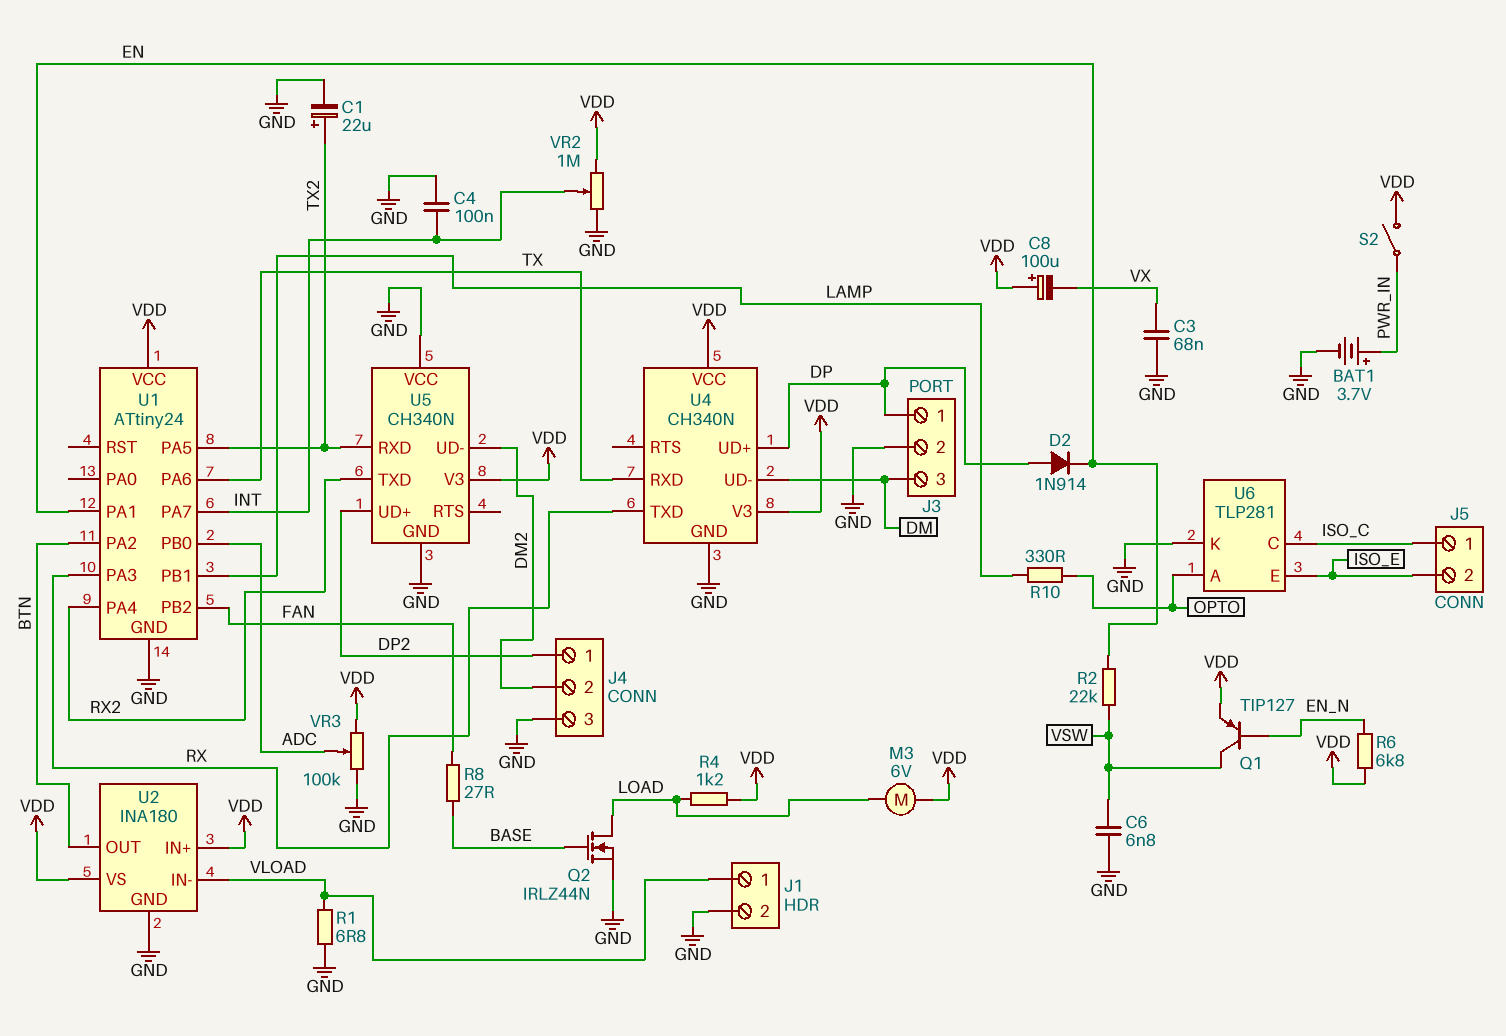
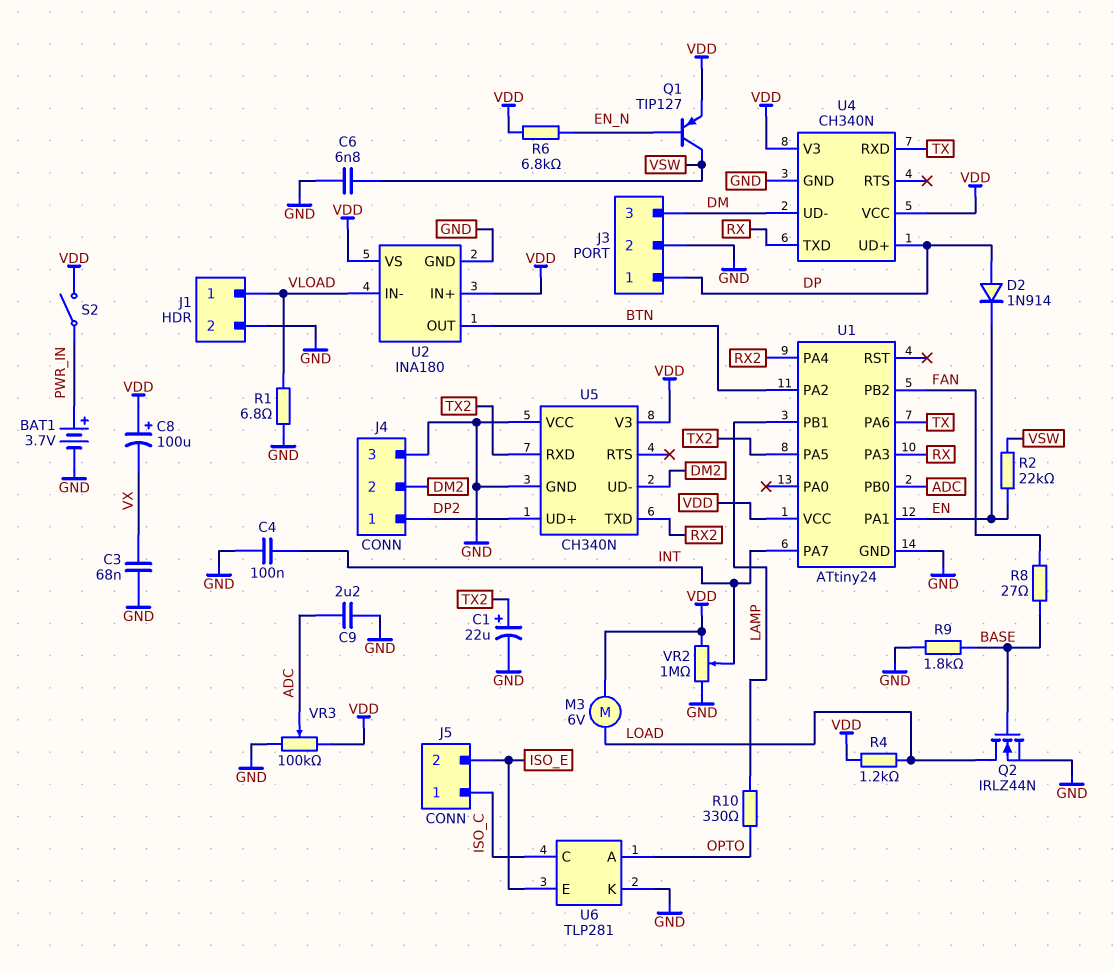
C9: none -> 2.2uF (ADC, GND)
R9: none -> 1.8k (BASE, GND)

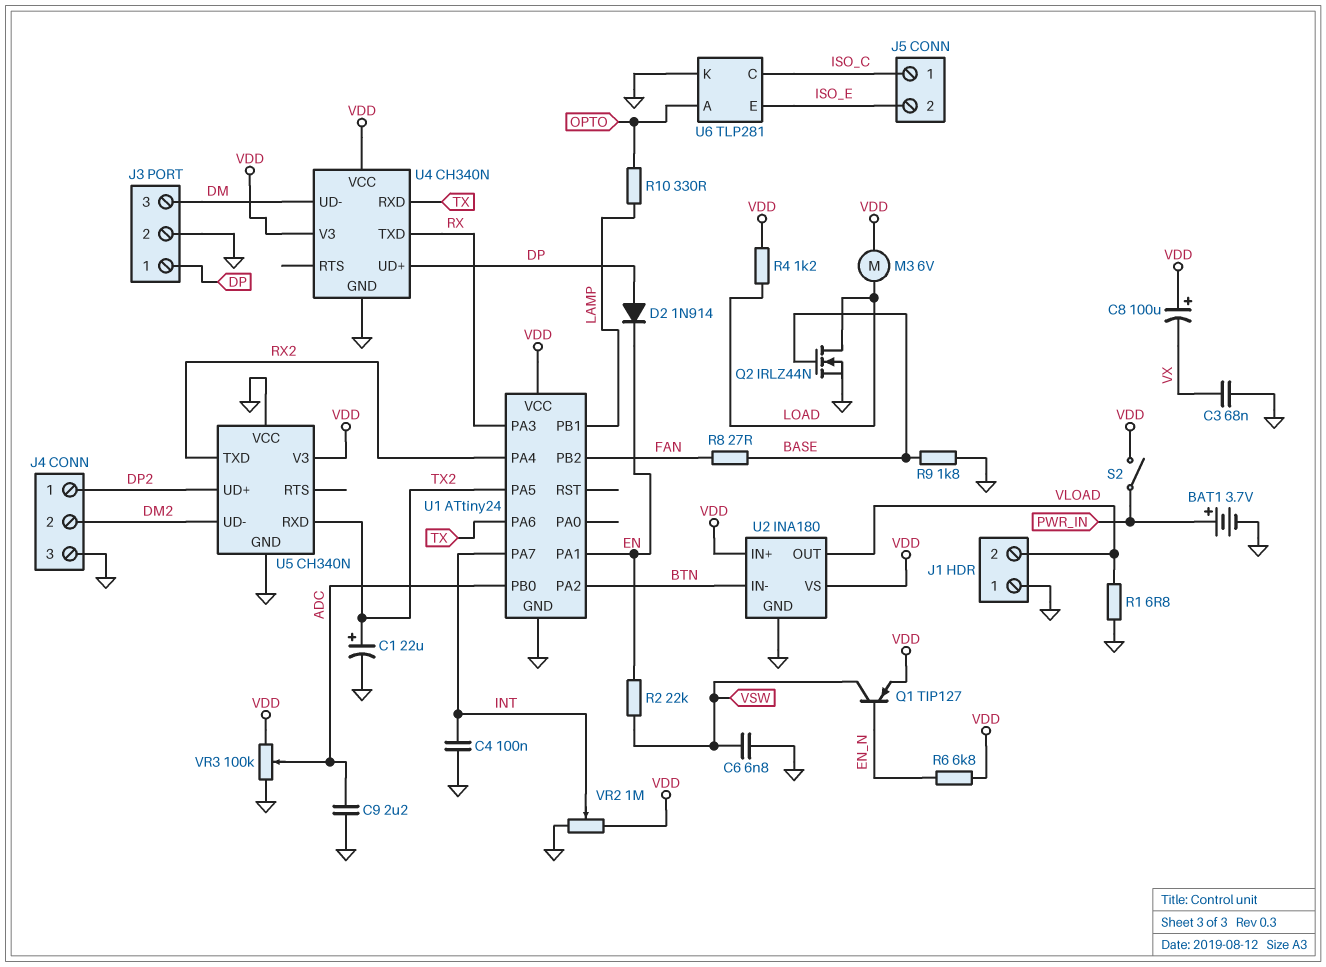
J1 pin 1: VLOAD -> GND
J1 pin 2: GND -> VLOAD
U2 pin IN-: VLOAD -> BTN
U2 pin OUT: BTN -> VLOAD

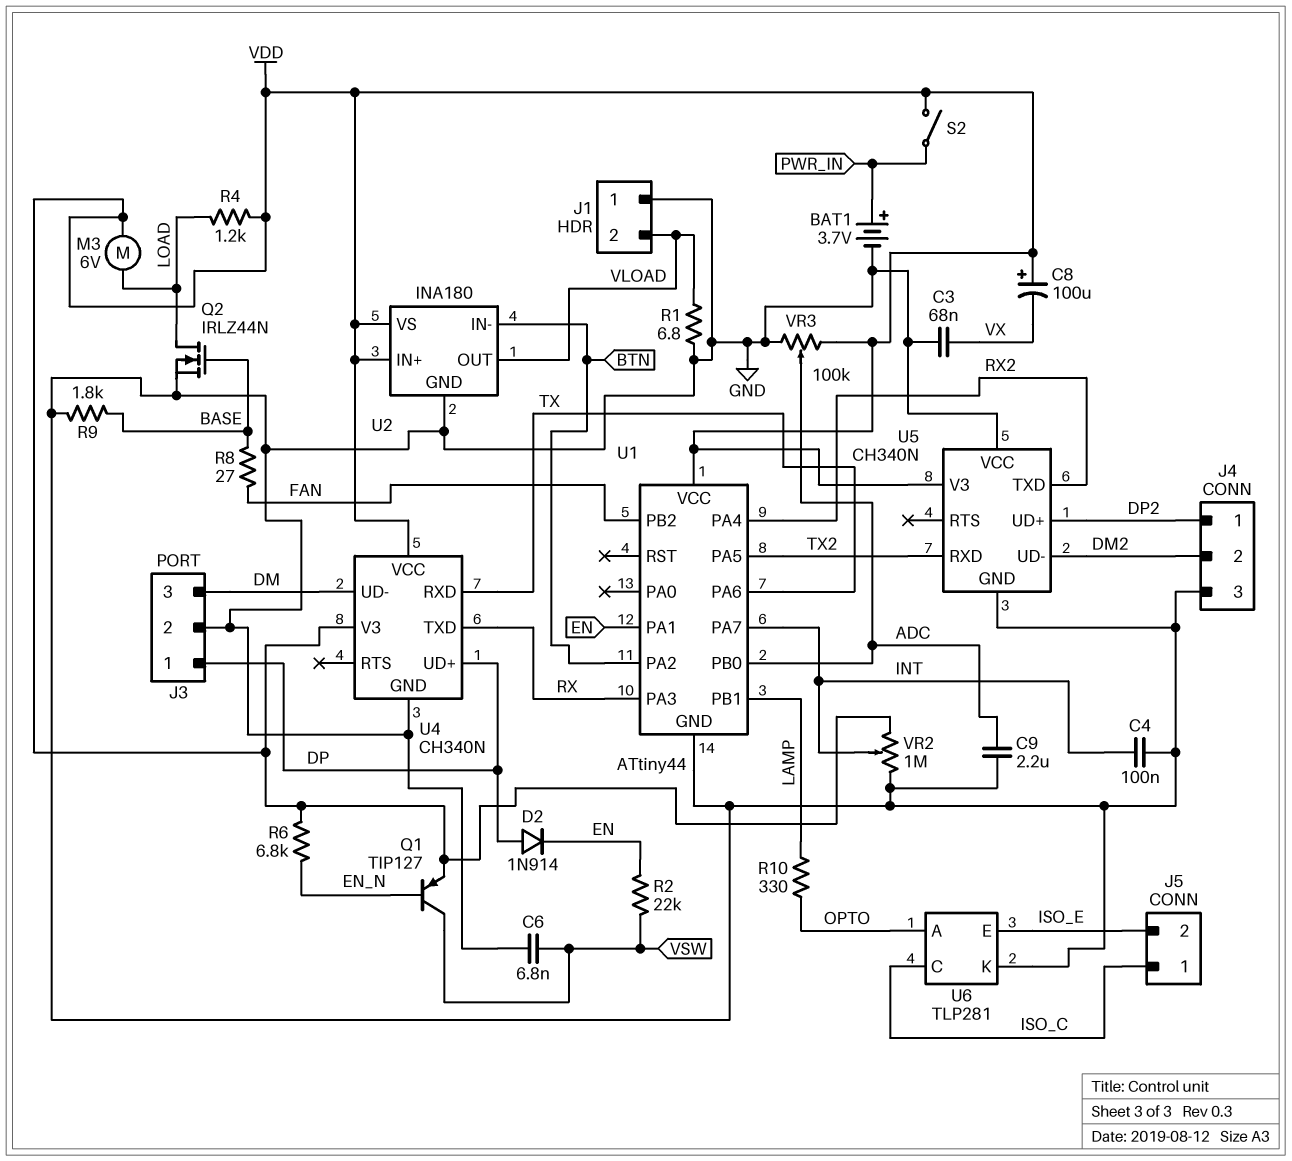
C1: 22uF (plus TX2, minus GND) -> none
U1: ATtiny24 -> ATtiny44

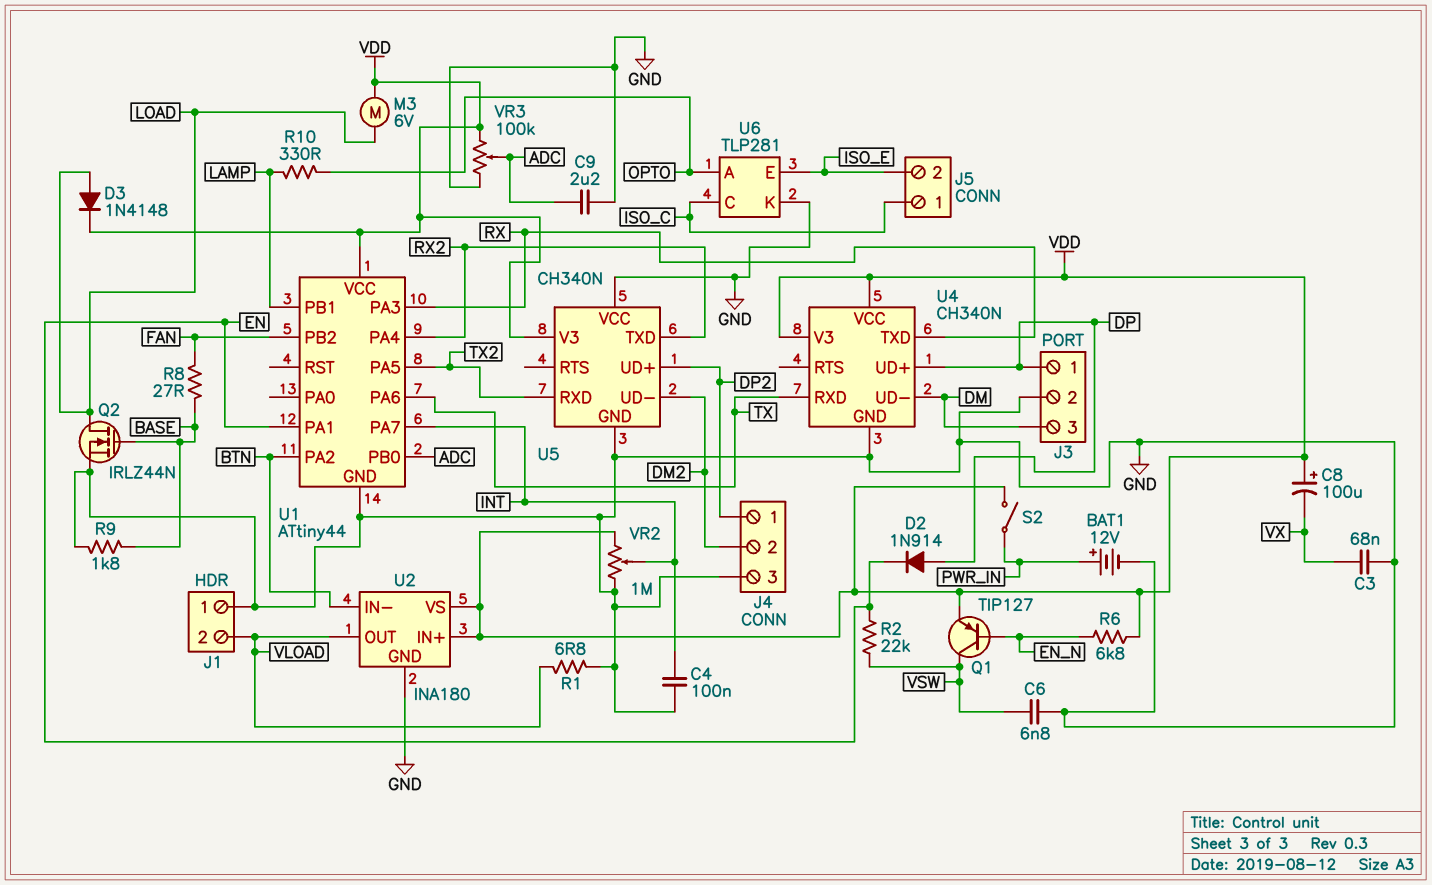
BAT1: 3.7V (plus PWR_IN, minus GND) -> 12V (plus PWR_IN, minus GND)
D3: none -> diode 1N4148 (A LOAD, K VDD)
R4: 1.2k (LOAD, VDD) -> none

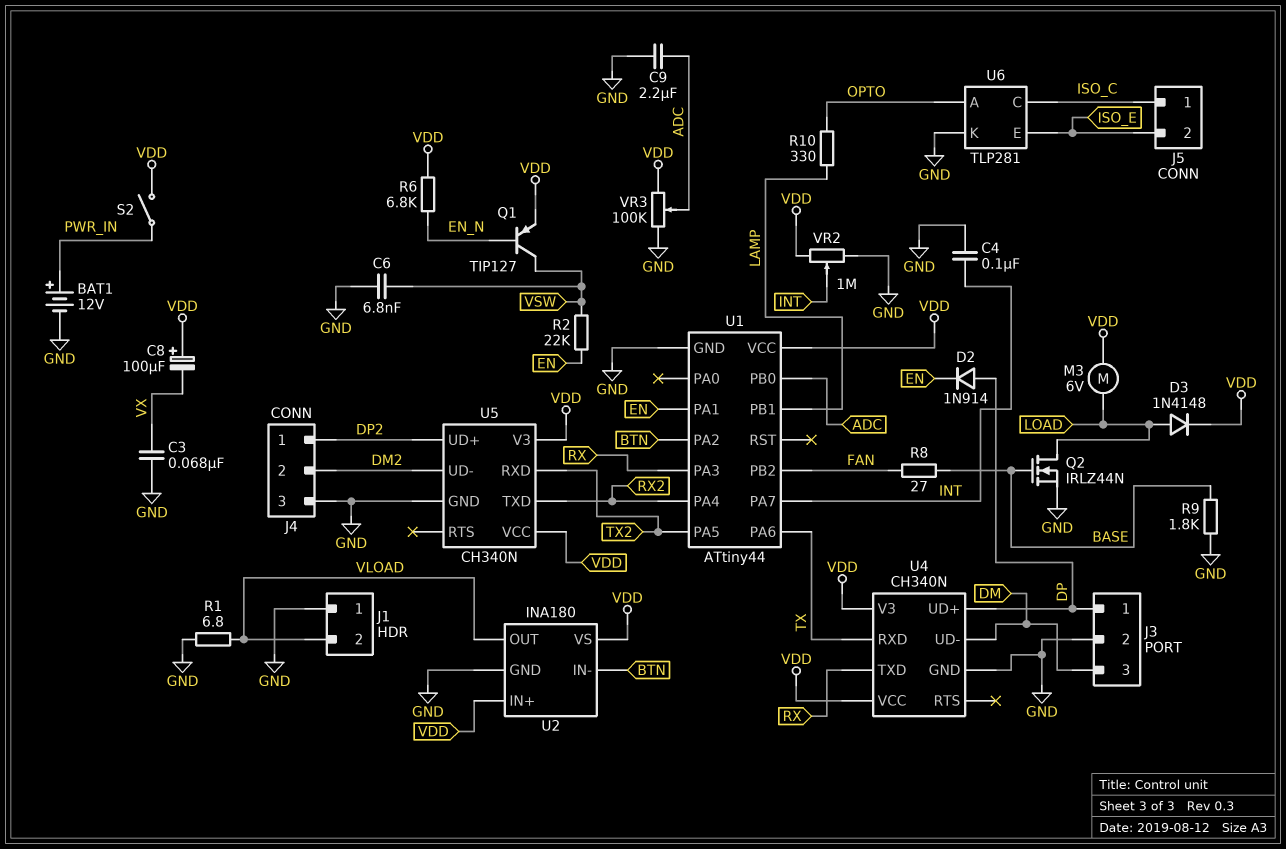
U5 pin VCC: GND -> VDD

